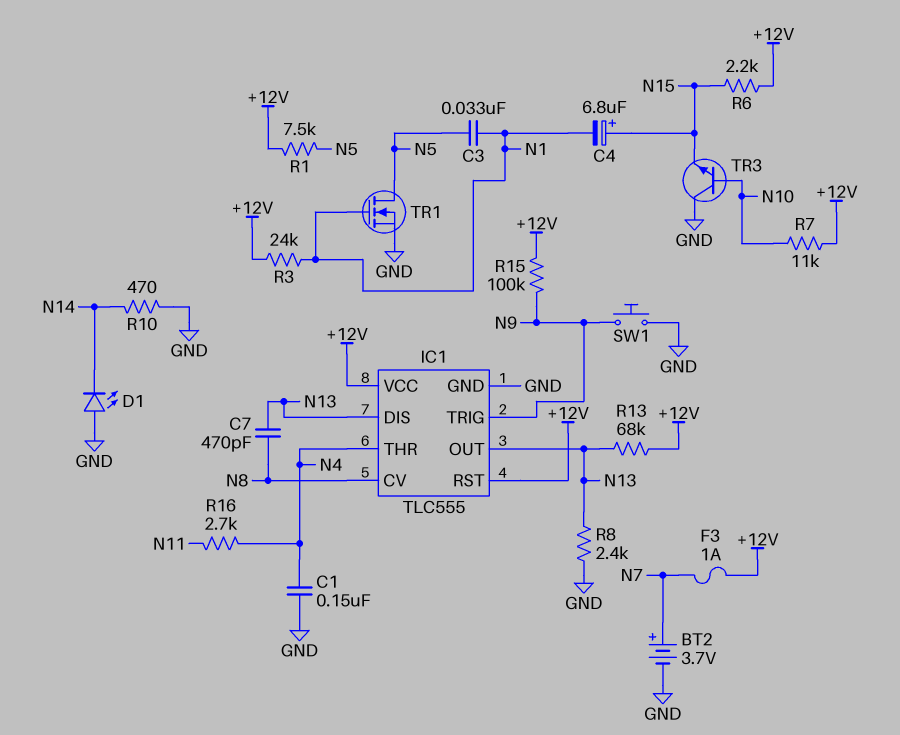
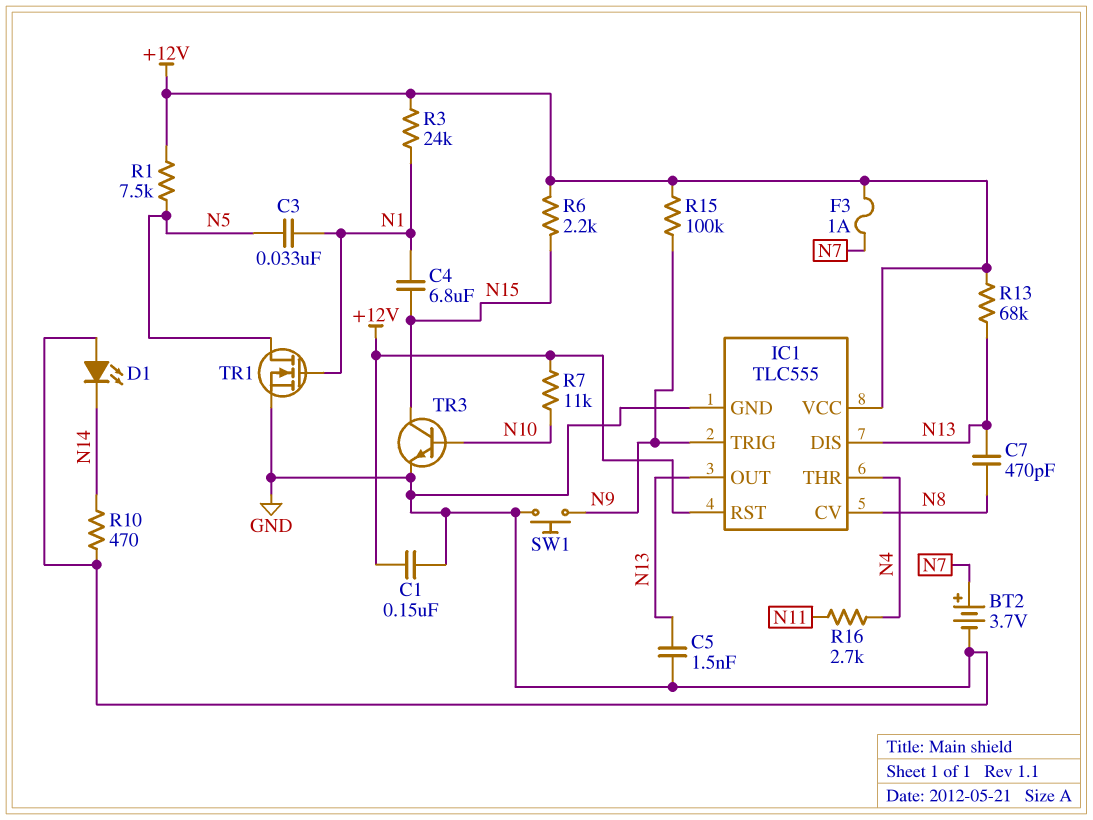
C1: 150nF (GND, N4) -> 150nF (+12V, GND)
C4: 6.8uF (plus N15, minus N1) -> 6.8uF (N1, N15)
C5: none -> 1.5nF (GND, N13)
R8: 2.4k (GND, N13) -> none
TR3: NPN (B N10, C GND, E N15) -> NPN (B N10, C N15, E GND)

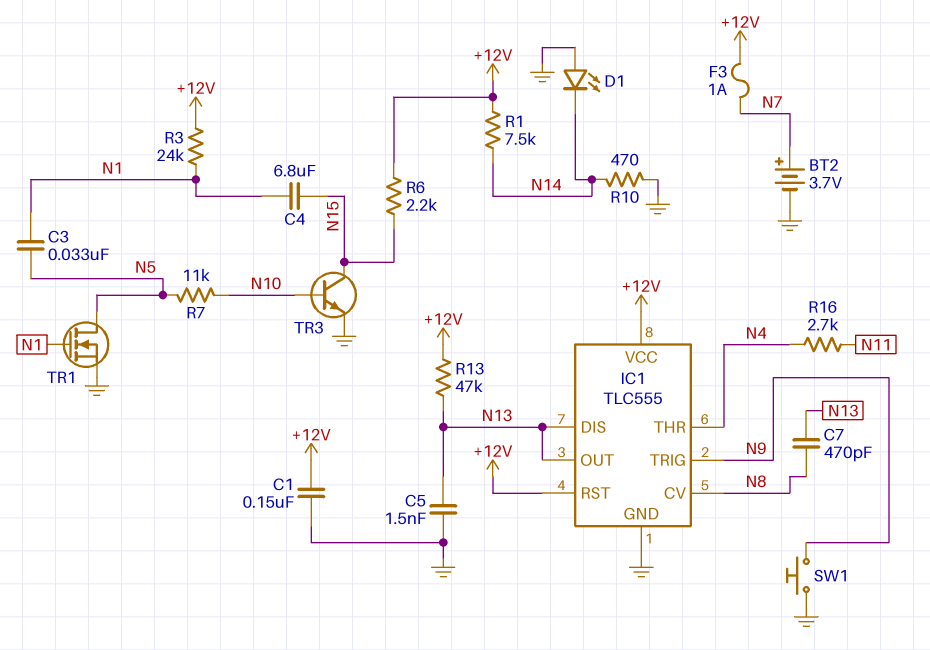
R1: 7.5k (+12V, N5) -> 7.5k (+12V, N14)
R7: 11k (+12V, N10) -> 11k (N5, N10)
R13: 68k (+12V, N13) -> 47k (+12V, N13)
R15: 100k (+12V, N9) -> none

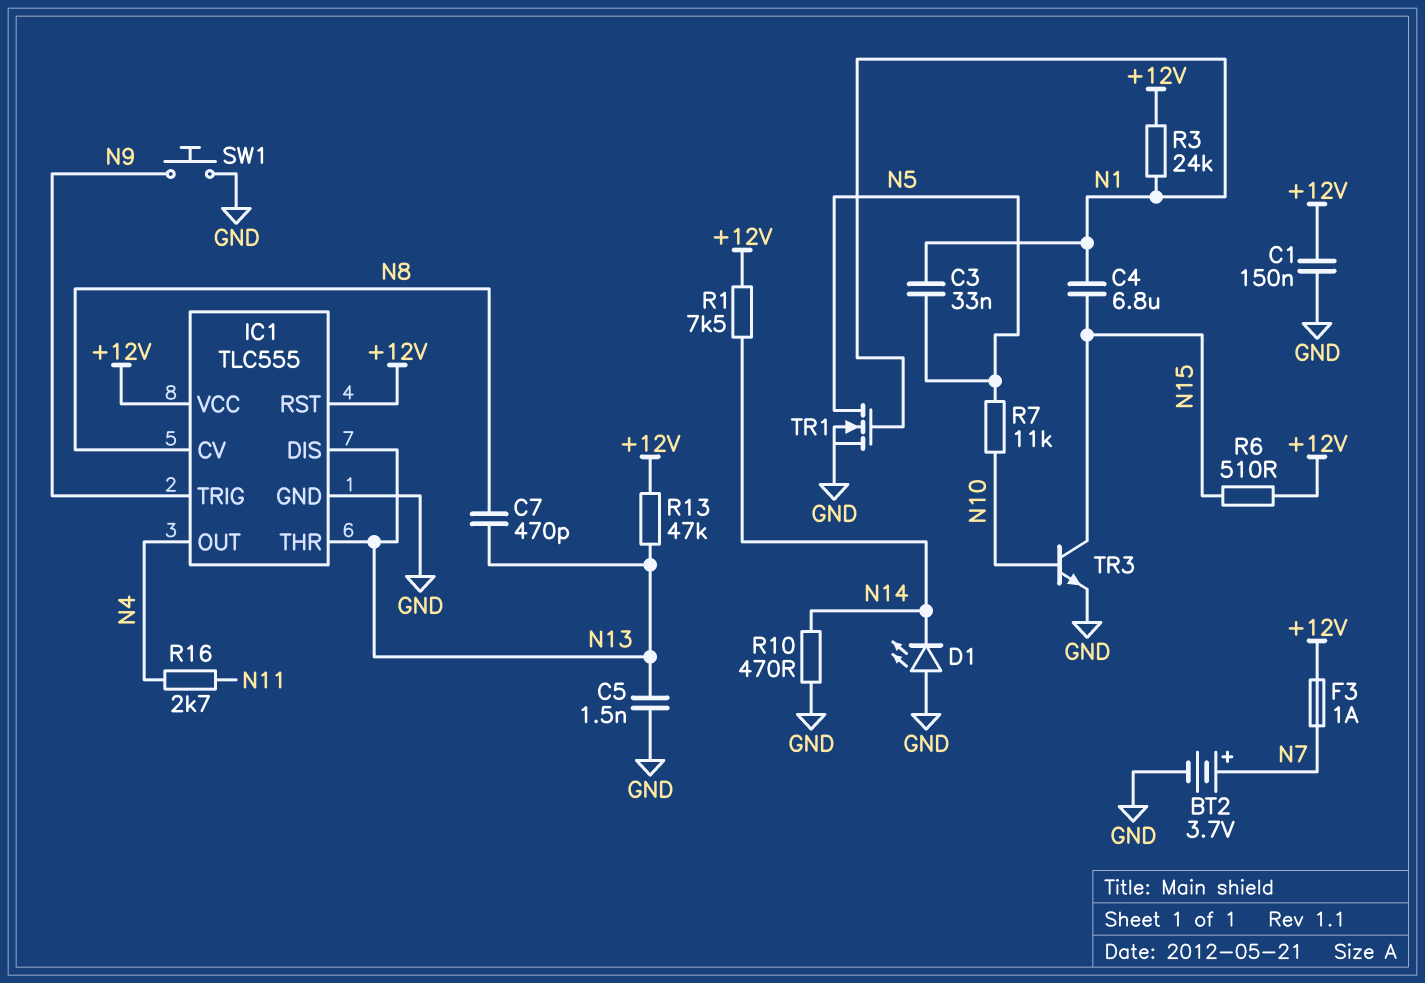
IC1 pin OUT: N13 -> N4
IC1 pin THR: N4 -> N13
R6: 2.2k (+12V, N15) -> 510 (+12V, N15)

